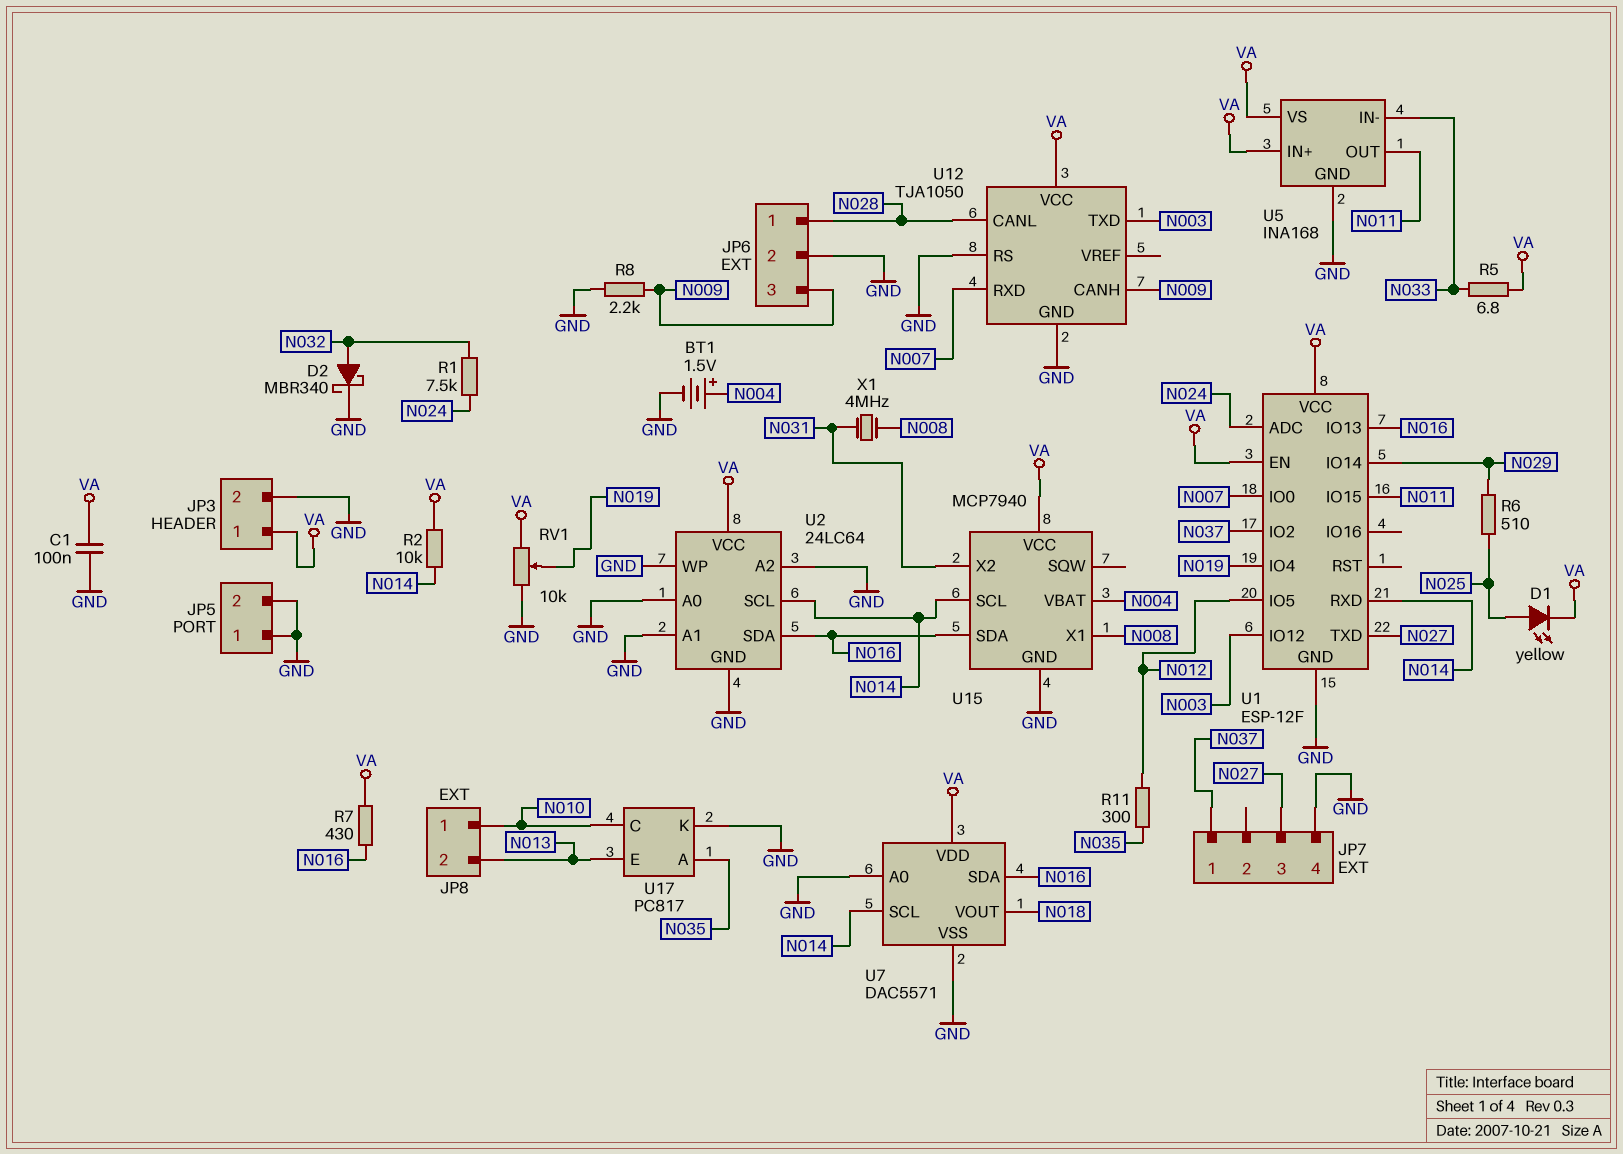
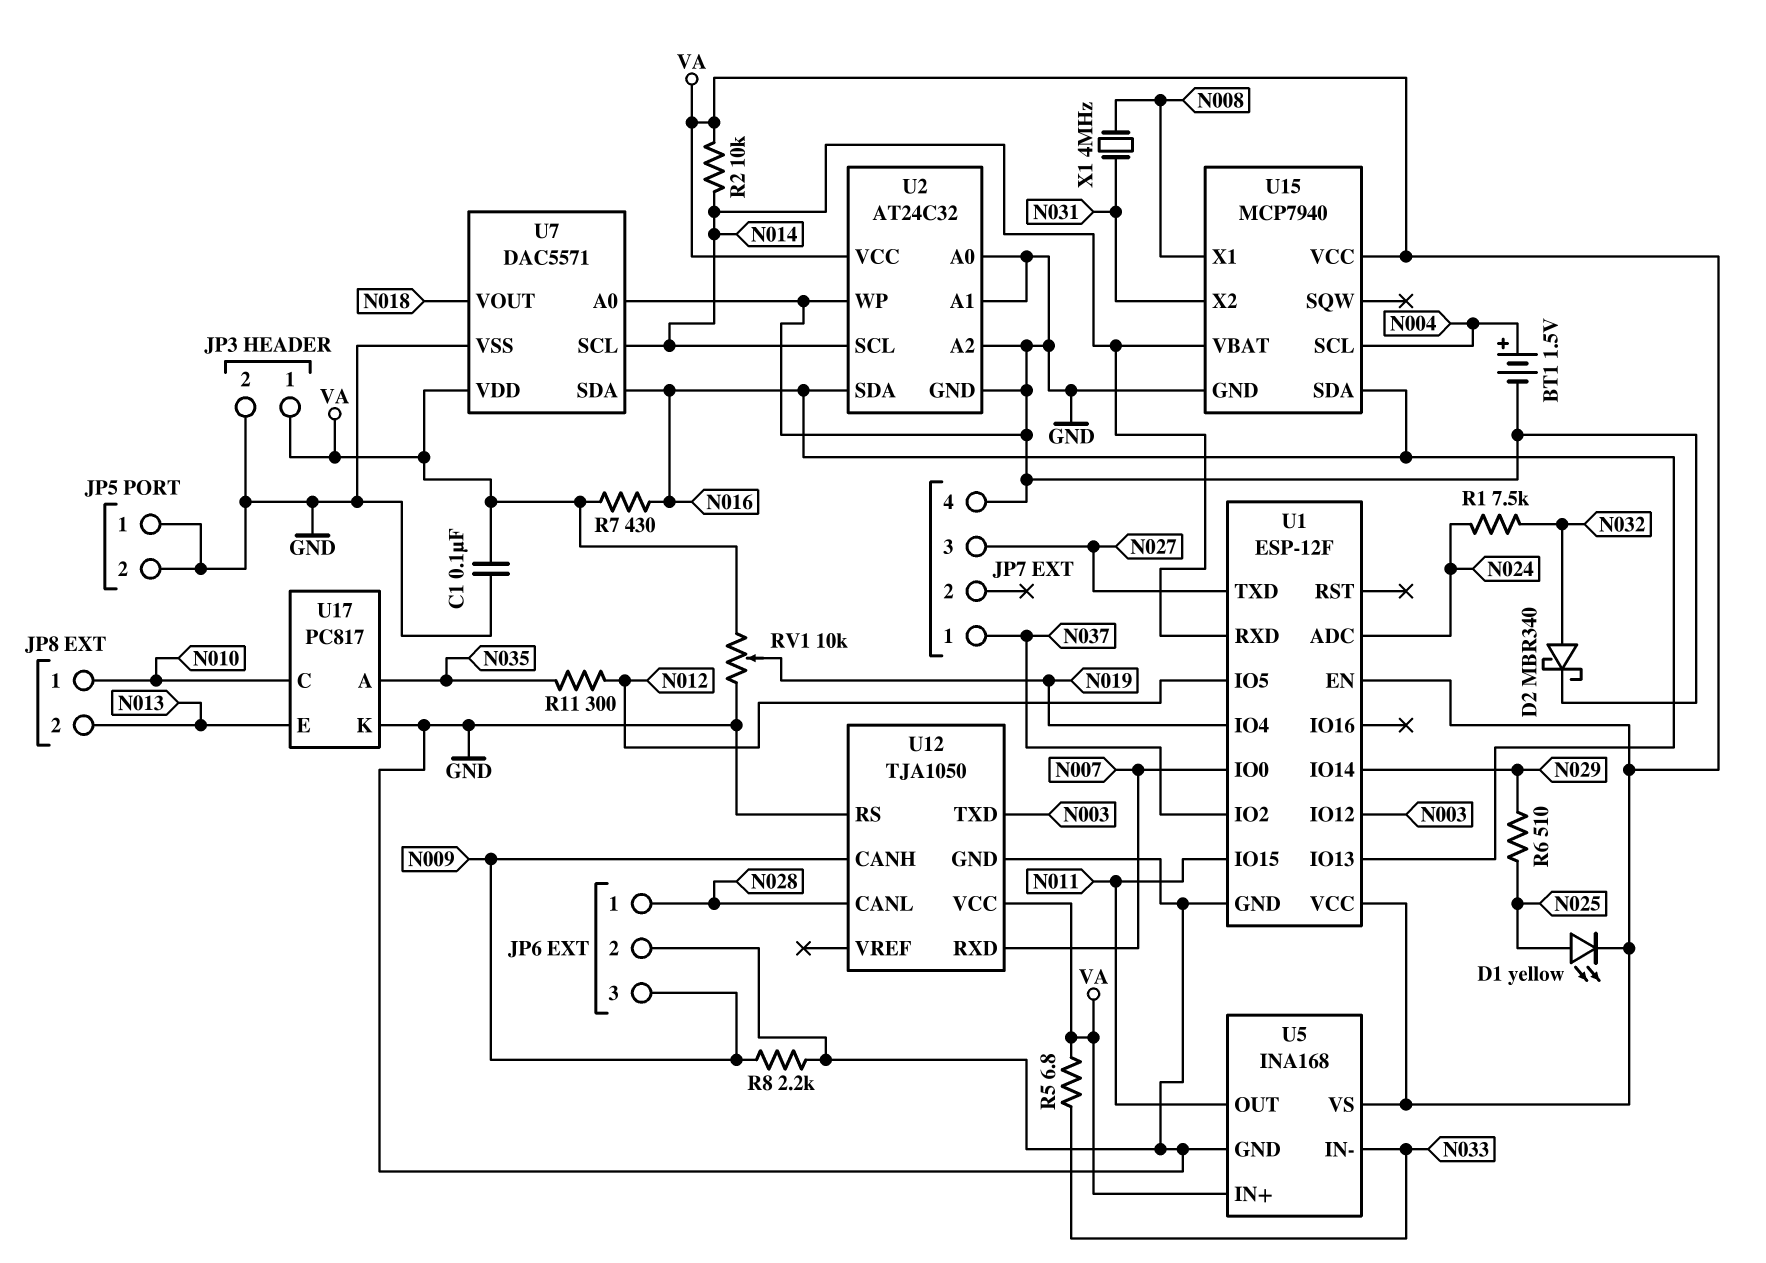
U2: 24LC64 -> AT24C32
U15 pin SCL: N014 -> N004
U15 pin VBAT: N004 -> N014

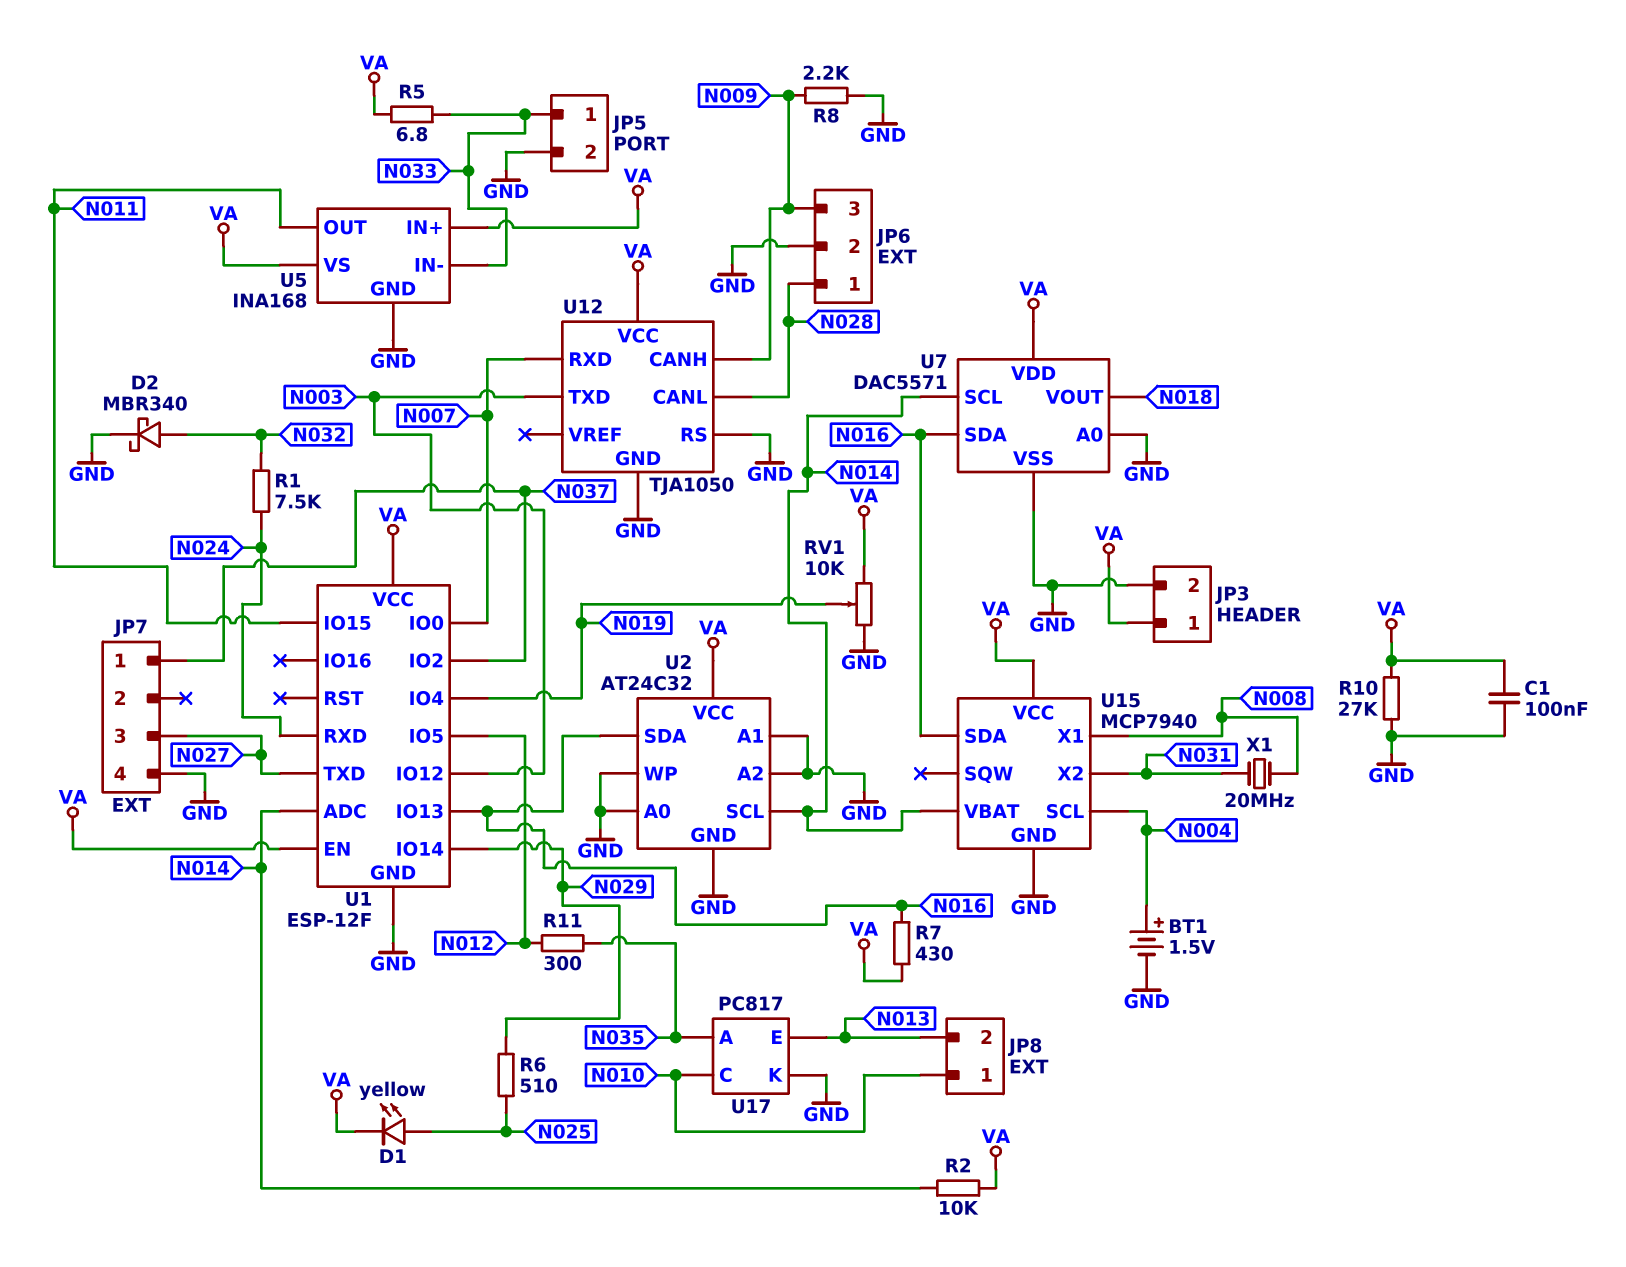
JP5 pin 1: GND -> N033
R10: none -> 27k (GND, VA)
U1 pin ADC: N024 -> N014
U1 pin RXD: N014 -> N024
X1: 4MHz (N008, N031) -> 20MHz (N008, N031)

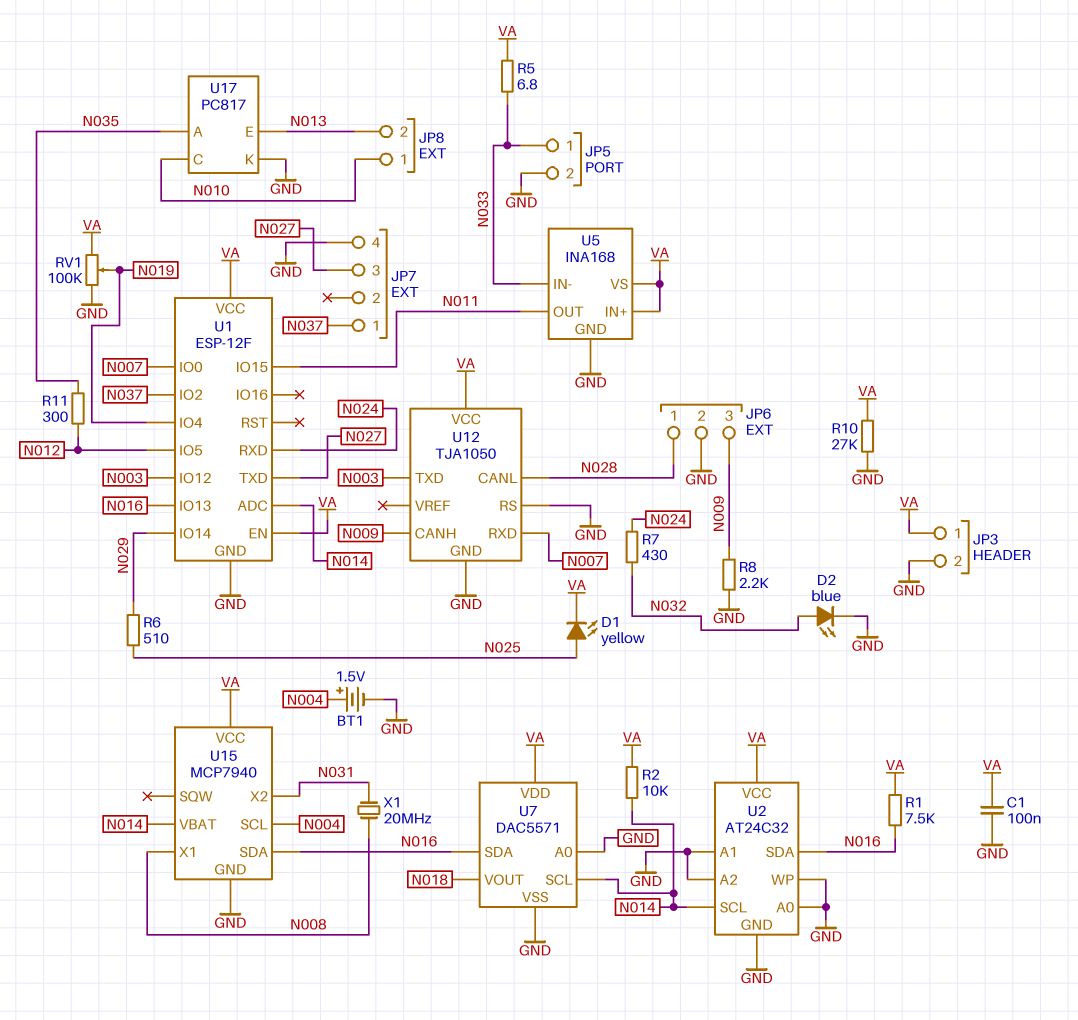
D2: schottky MBR340 (A N032, K GND) -> LED blue (A N032, K GND)
R1: 7.5k (N024, N032) -> 7.5k (N016, VA)
R7: 430 (N016, VA) -> 430 (N024, N032)
RV1: 10k (GND, VA, wiper N019) -> 100k (GND, VA, wiper N019)

